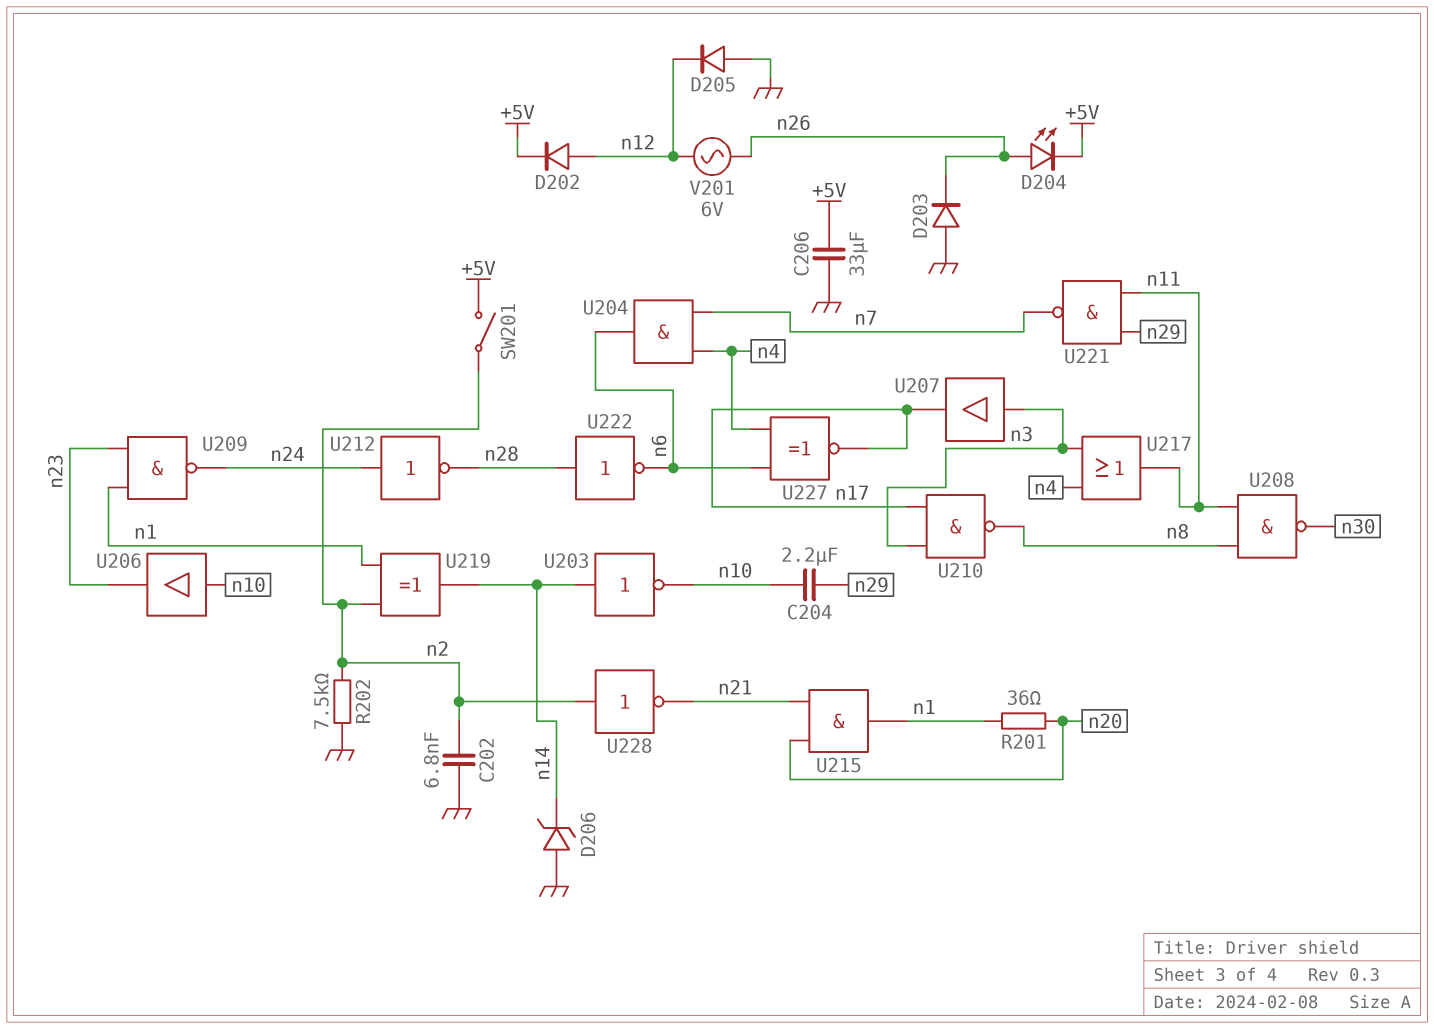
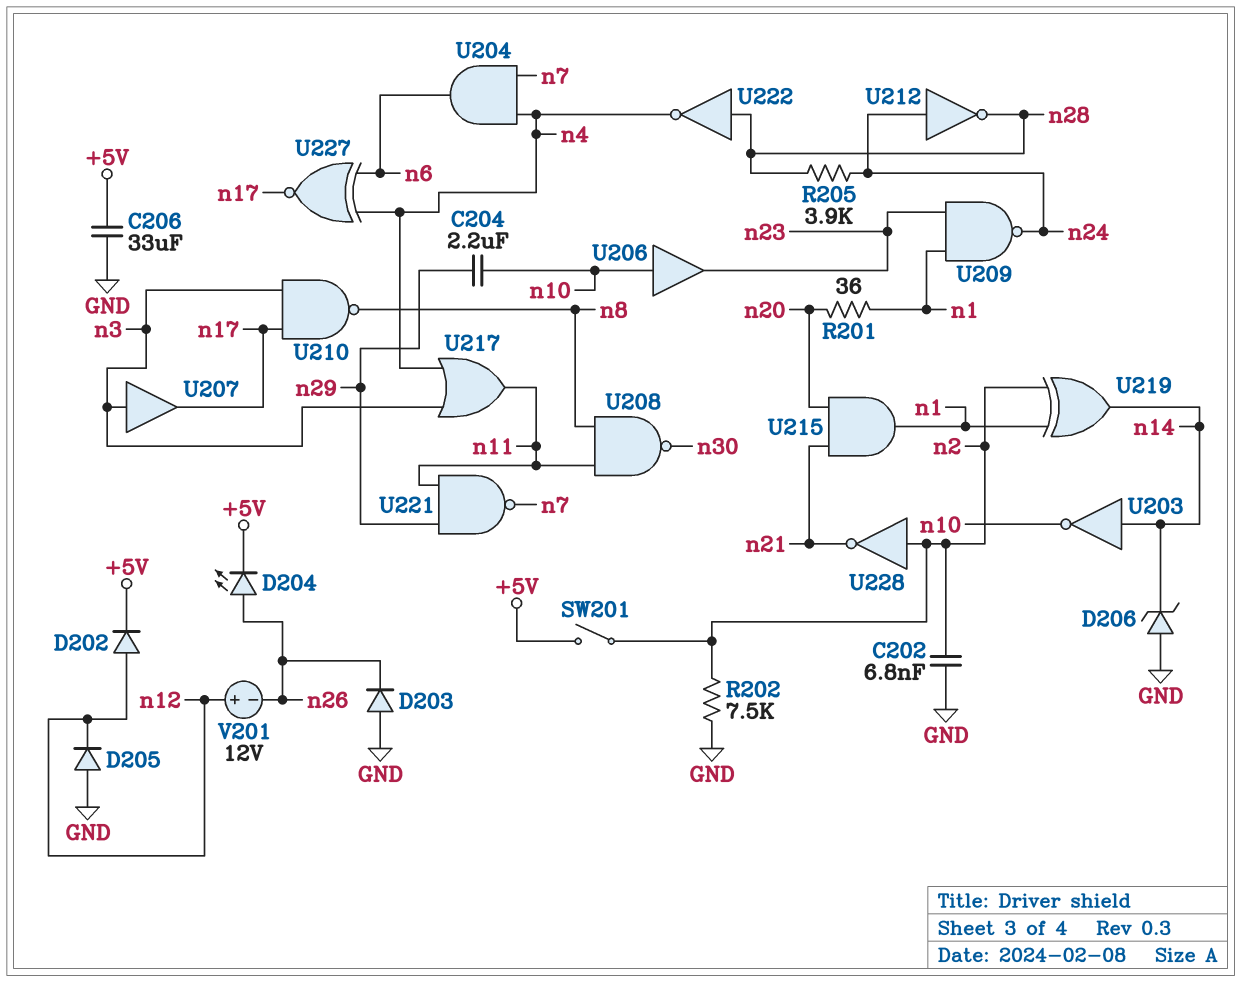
R205: none -> 3.9k (n24, n28)
U222: NOT (in n28, out n6) -> NOT (in n28, out n4)
V201: AC 6V (n12, n26) -> 12V (plus n12, minus n26)

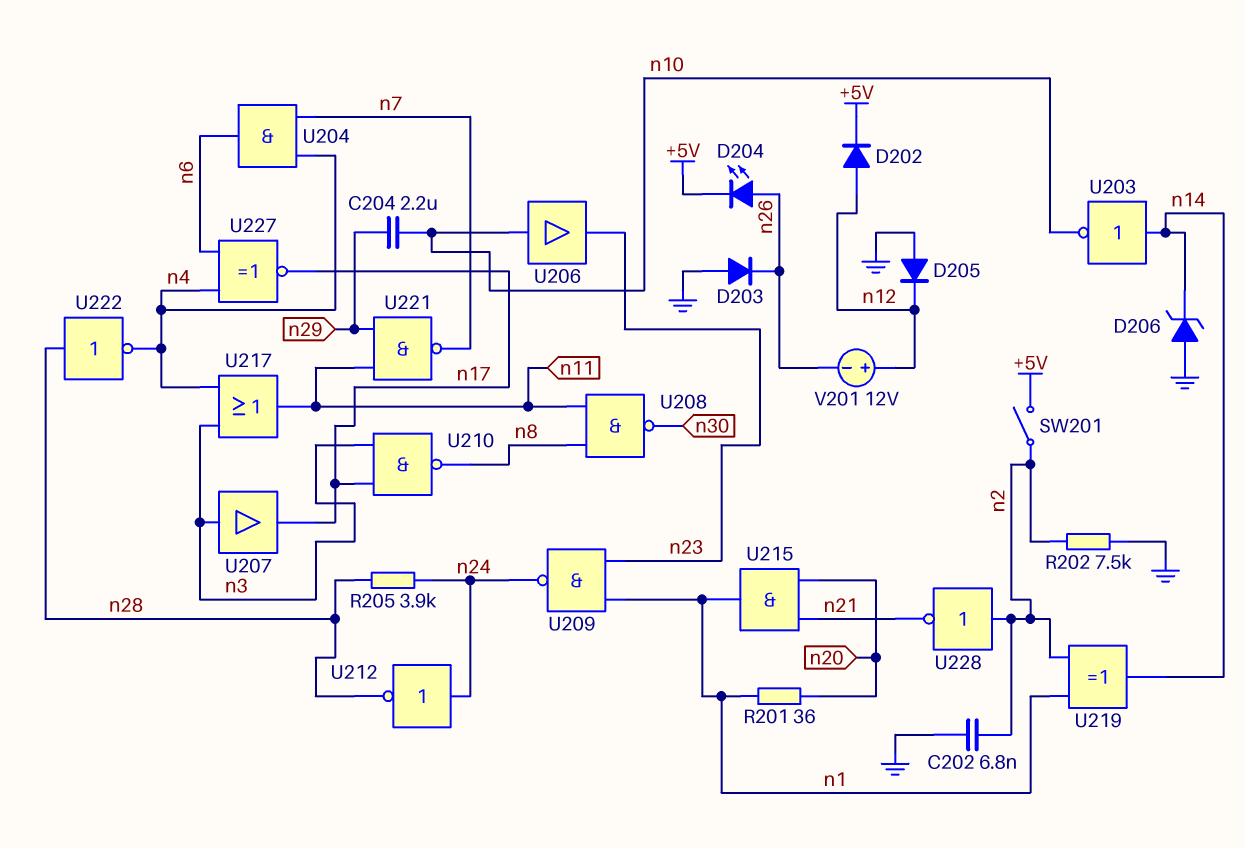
C206: 33uF (+5V, GND) -> none

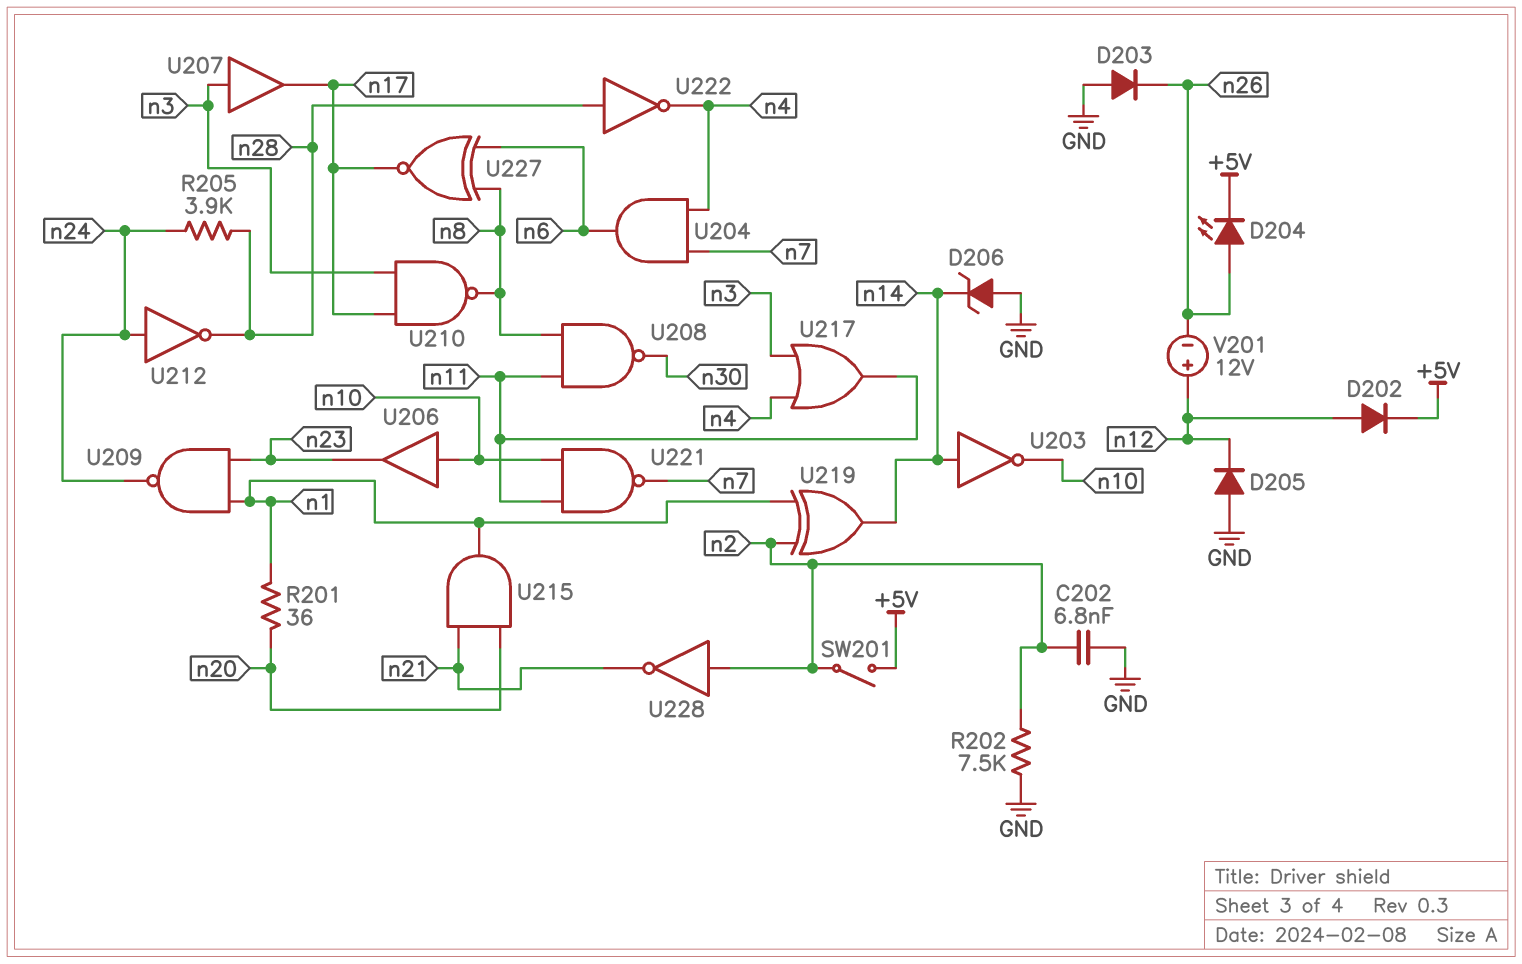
C204: 2.2uF (n10, n29) -> none
U221: NAND (in n11, in n29, out n7) -> NAND (in n10, in n11, out n7)
U227: XNOR (in n4, in n6, out n17) -> XNOR (in n6, in n8, out n17)

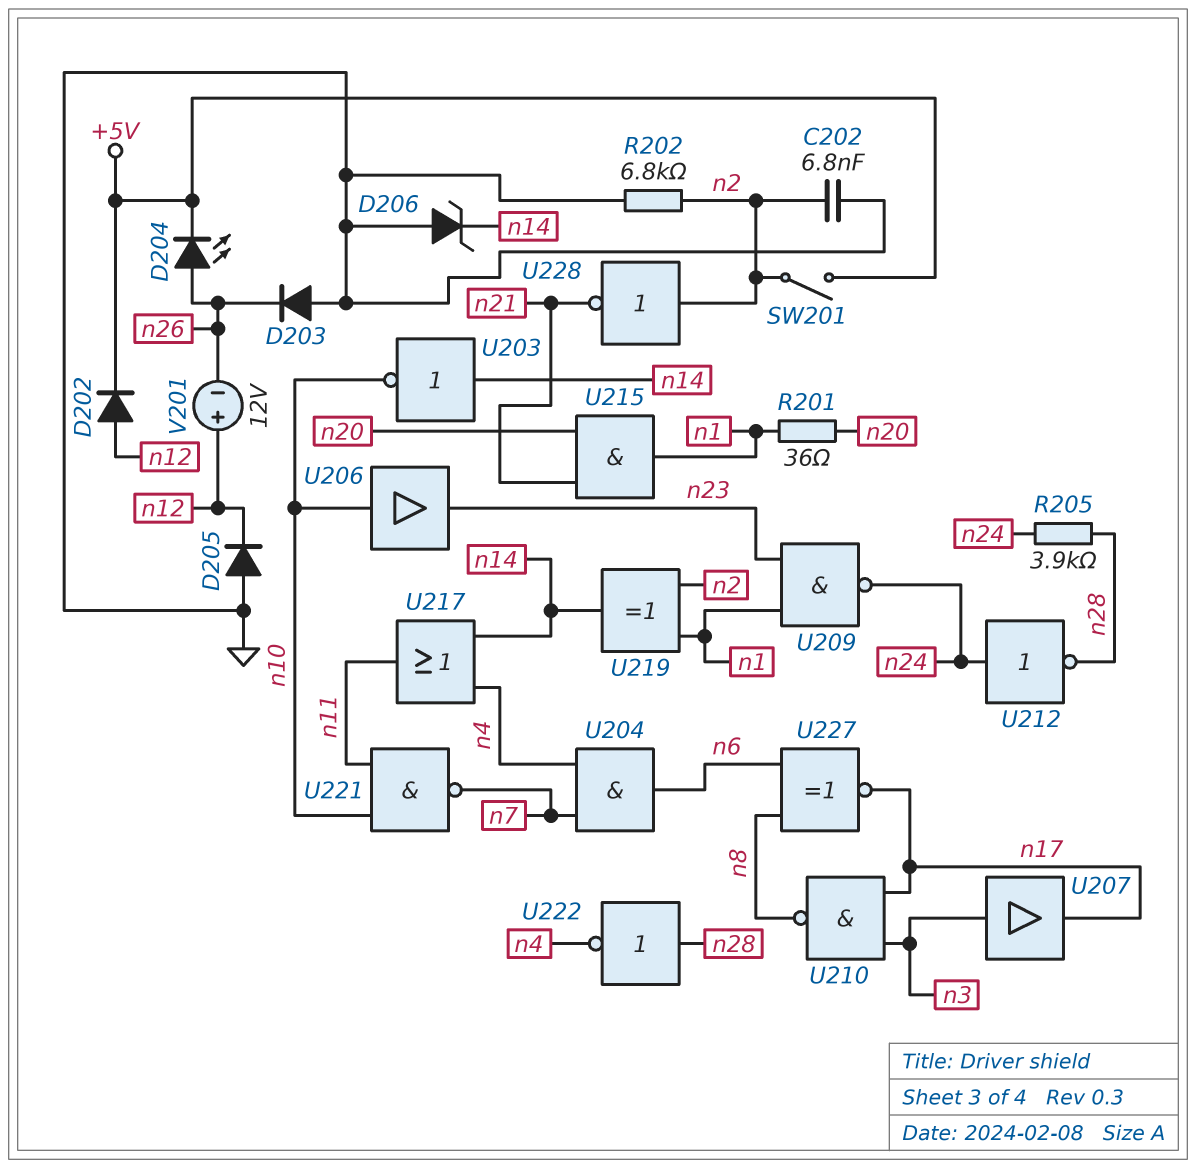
R202: 7.5k (GND, n2) -> 6.8k (GND, n2)
U208: NAND (in n8, in n11, out n30) -> none
U217: OR (in n3, in n4, out n11) -> OR (in n4, in n14, out n11)

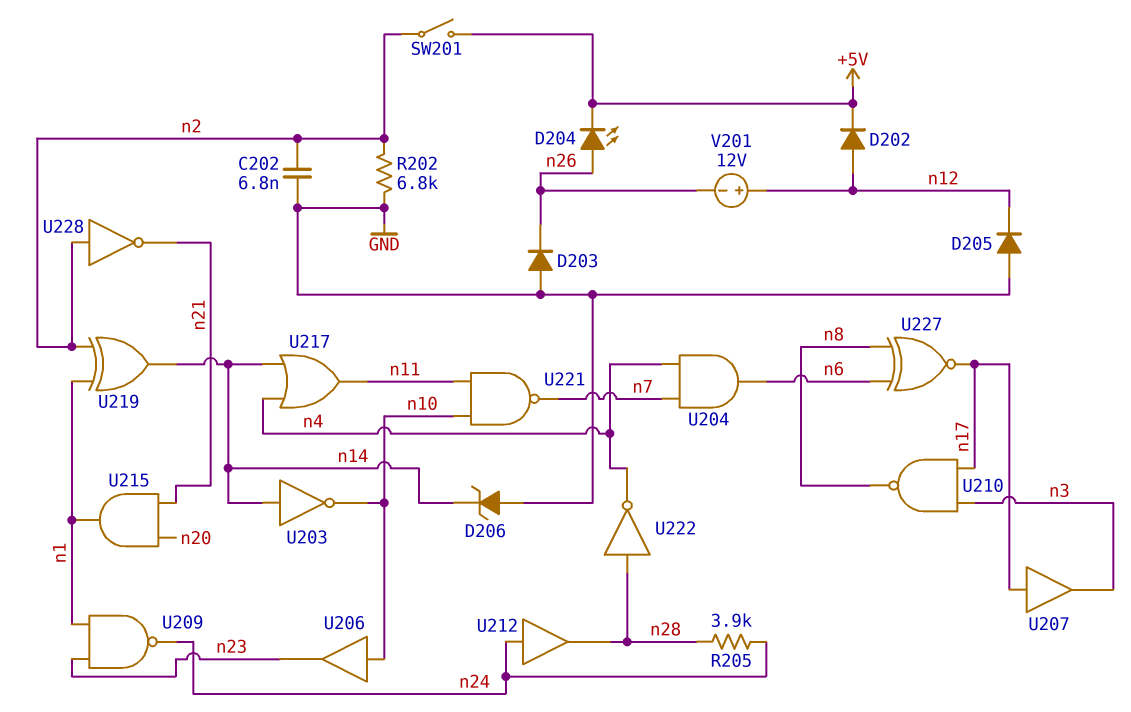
R201: 36 (n1, n20) -> none
U207: buffer (in n3, out n17) -> buffer (in n17, out n3)
U212: NOT (in n24, out n28) -> buffer (in n24, out n28)

